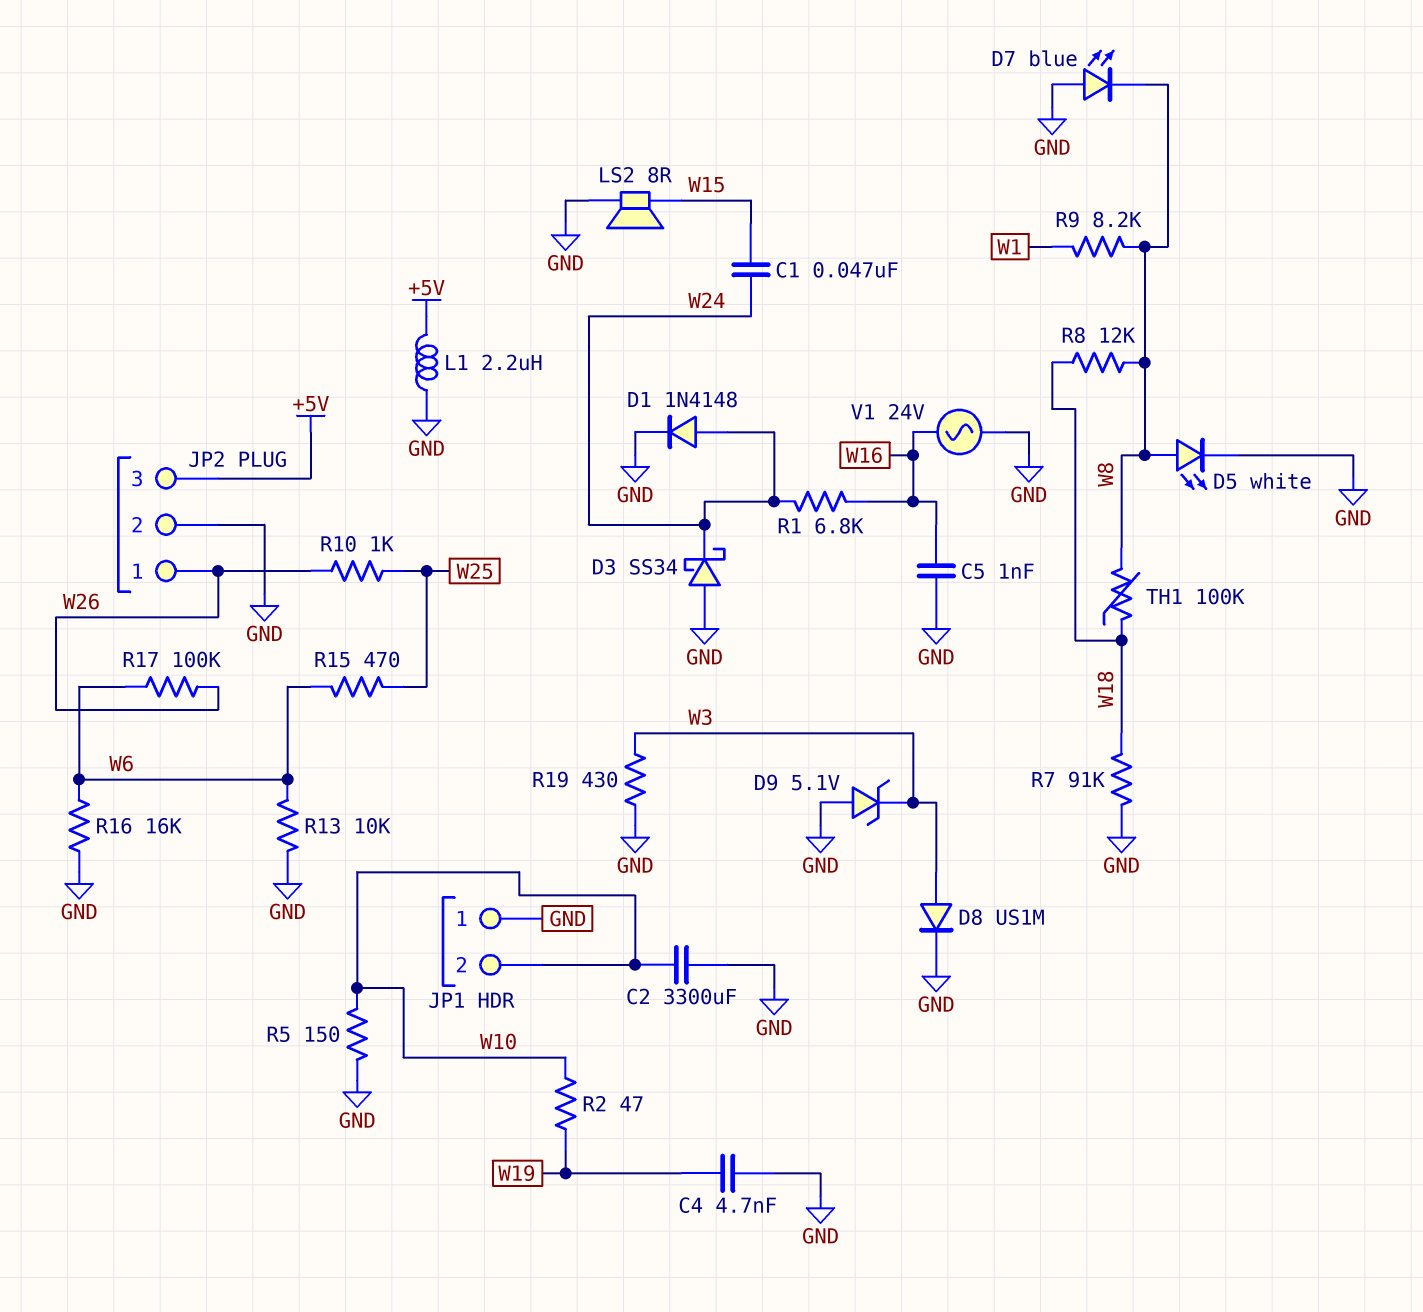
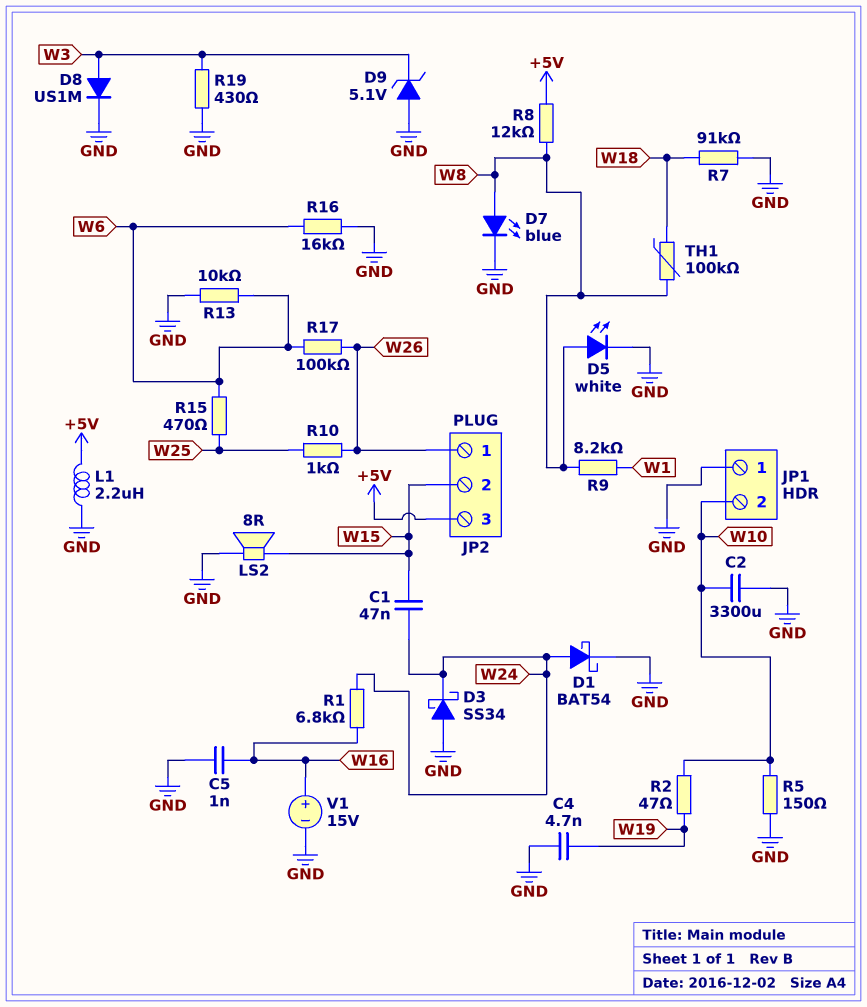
D1: diode 1N4148 (A W24, K GND) -> schottky BAT54 (A W24, K GND)
D7: LED blue (A GND, K W8) -> LED blue (A W8, K GND)
JP2 pin 2: GND -> W15
R8: 12k (W8, W18) -> 12k (+5V, W8)
V1: AC 24V (GND, W16) -> 15V (plus W16, minus GND)

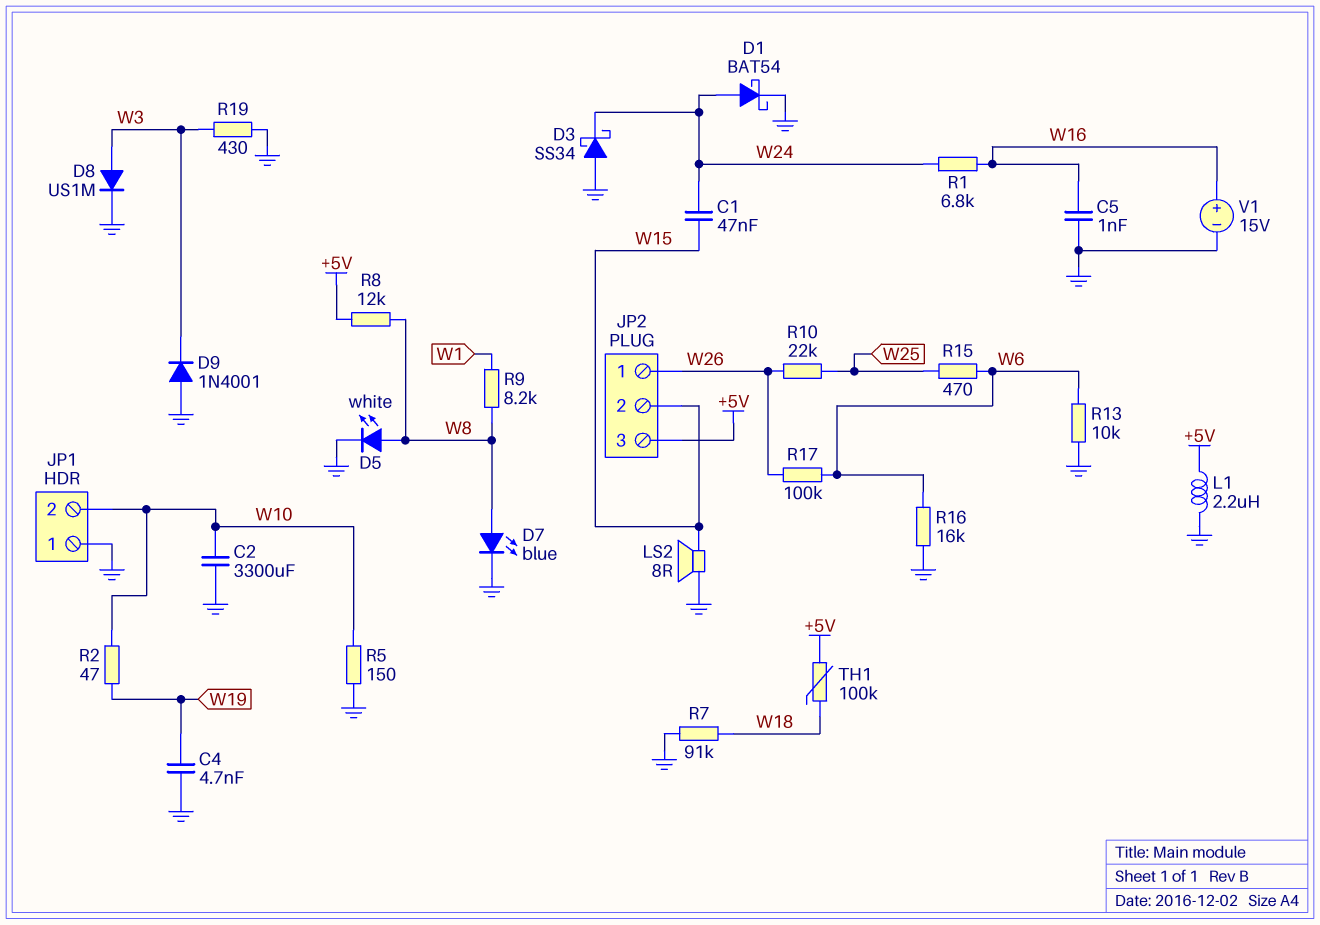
D9: zener 5.1V (A GND, K W3) -> diode 1N4001 (A GND, K W3)
R10: 1k (W25, W26) -> 22k (W25, W26)
TH1: 100k (W8, W18) -> 100k (+5V, W18)

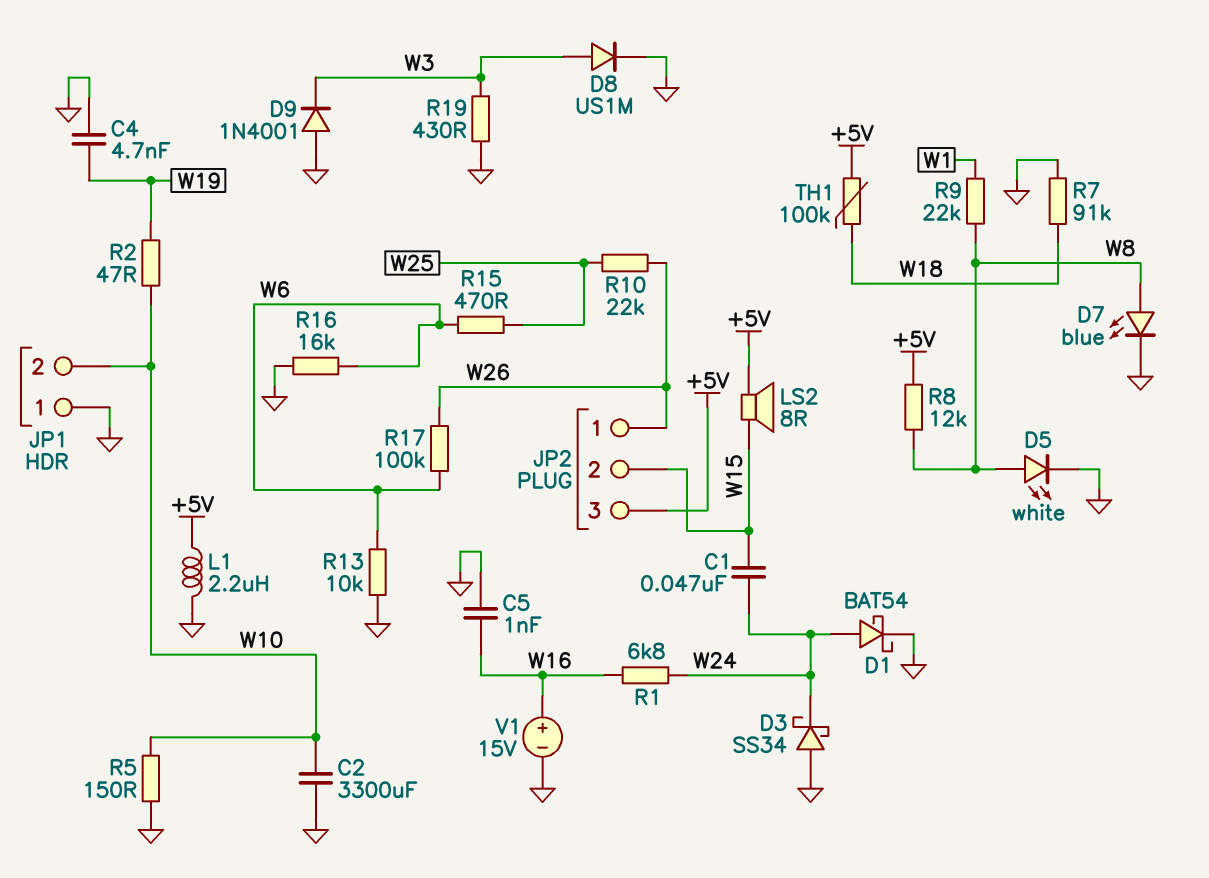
LS2: speaker 8R (GND, W15) -> speaker 8R (+5V, W15)
R9: 8.2k (W1, W8) -> 22k (W1, W8)

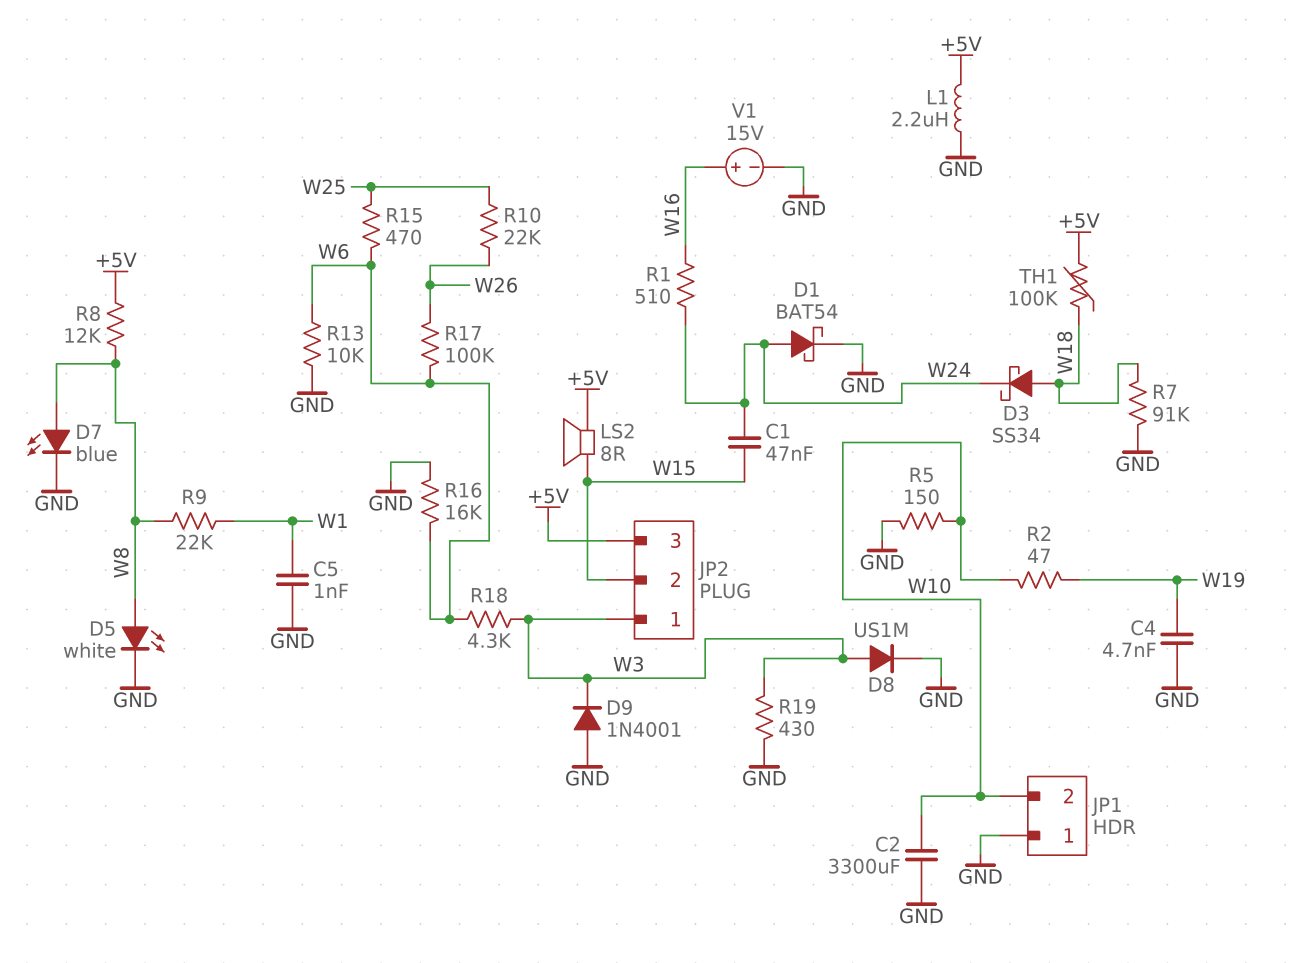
C5: 1nF (GND, W16) -> 1nF (GND, W1)
D3: schottky SS34 (A GND, K W24) -> schottky SS34 (A W18, K W24)
JP2 pin 1: W26 -> W3
R1: 6.8k (W16, W24) -> 510 (W16, W24)
R18: none -> 4.3k (W3, W6)

